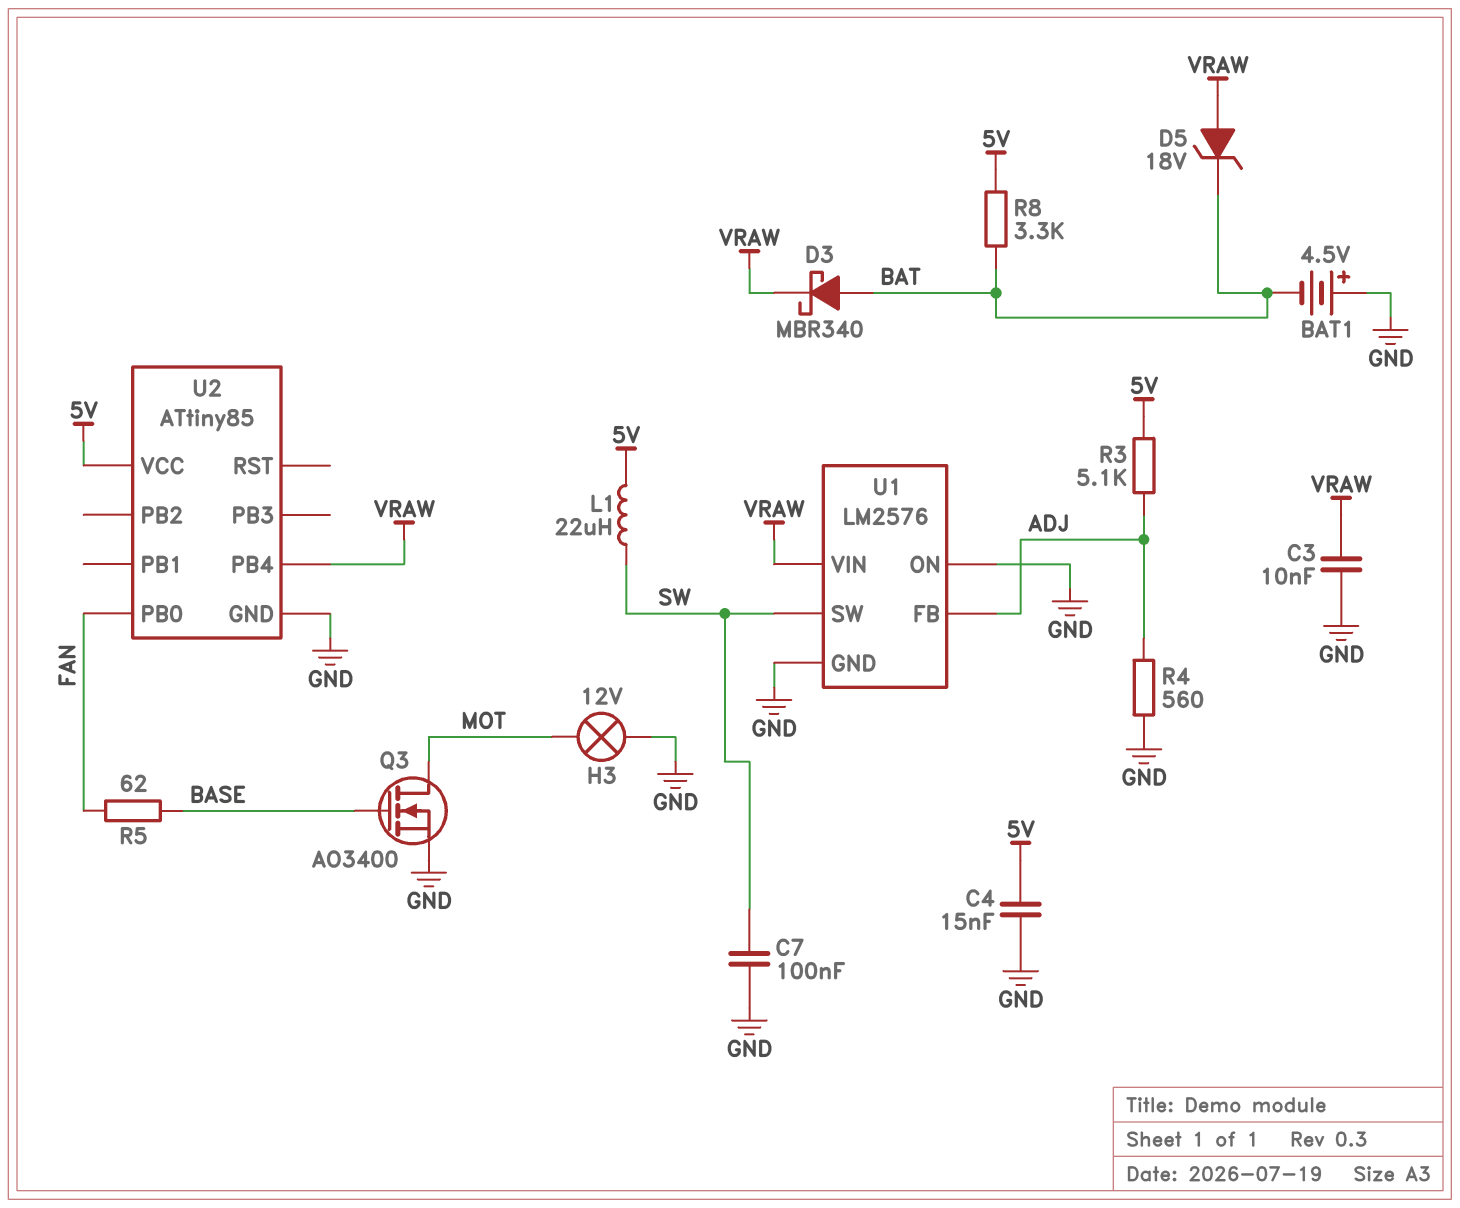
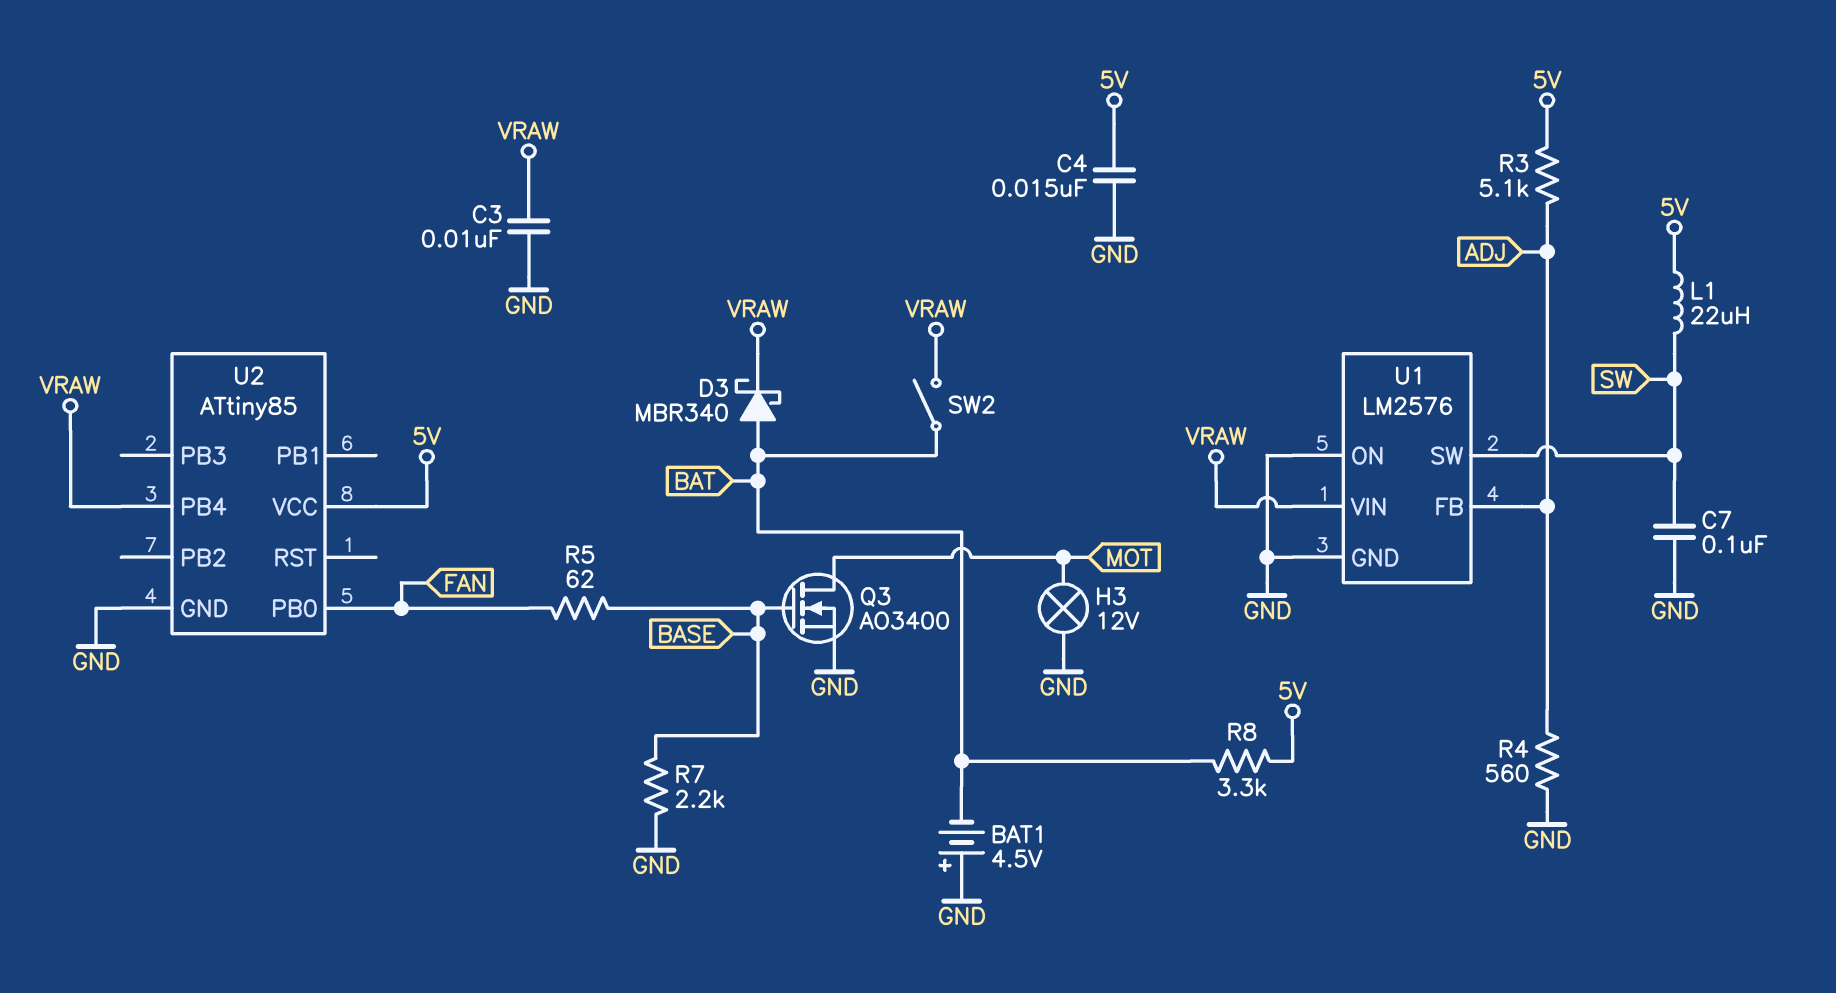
D5: zener 18V (A VRAW, K BAT) -> none
R7: none -> 2.2k (BASE, GND)
SW2: none -> switch (BAT, VRAW)

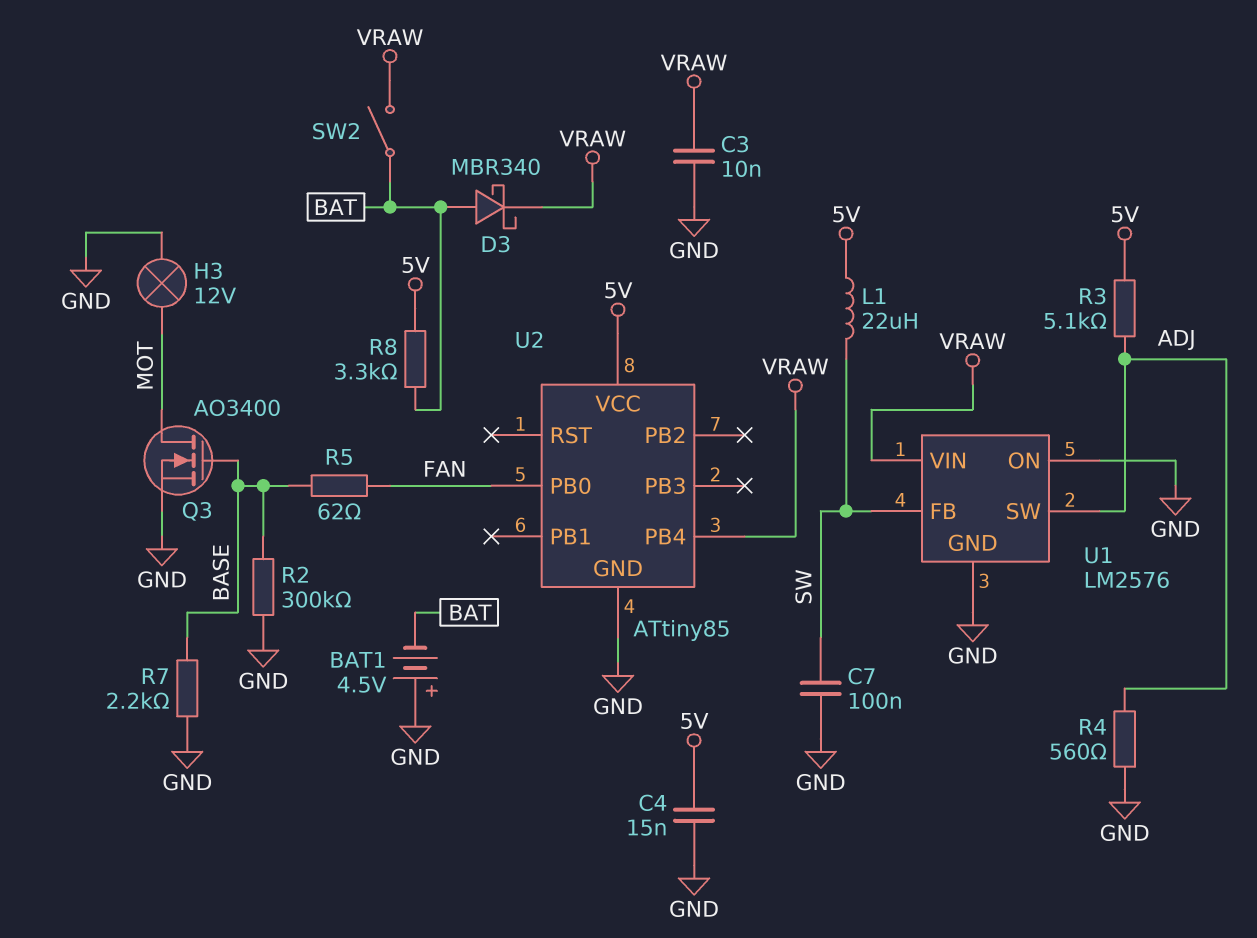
R2: none -> 300k (BASE, GND)
U1 pin FB: ADJ -> SW
U1 pin SW: SW -> ADJ

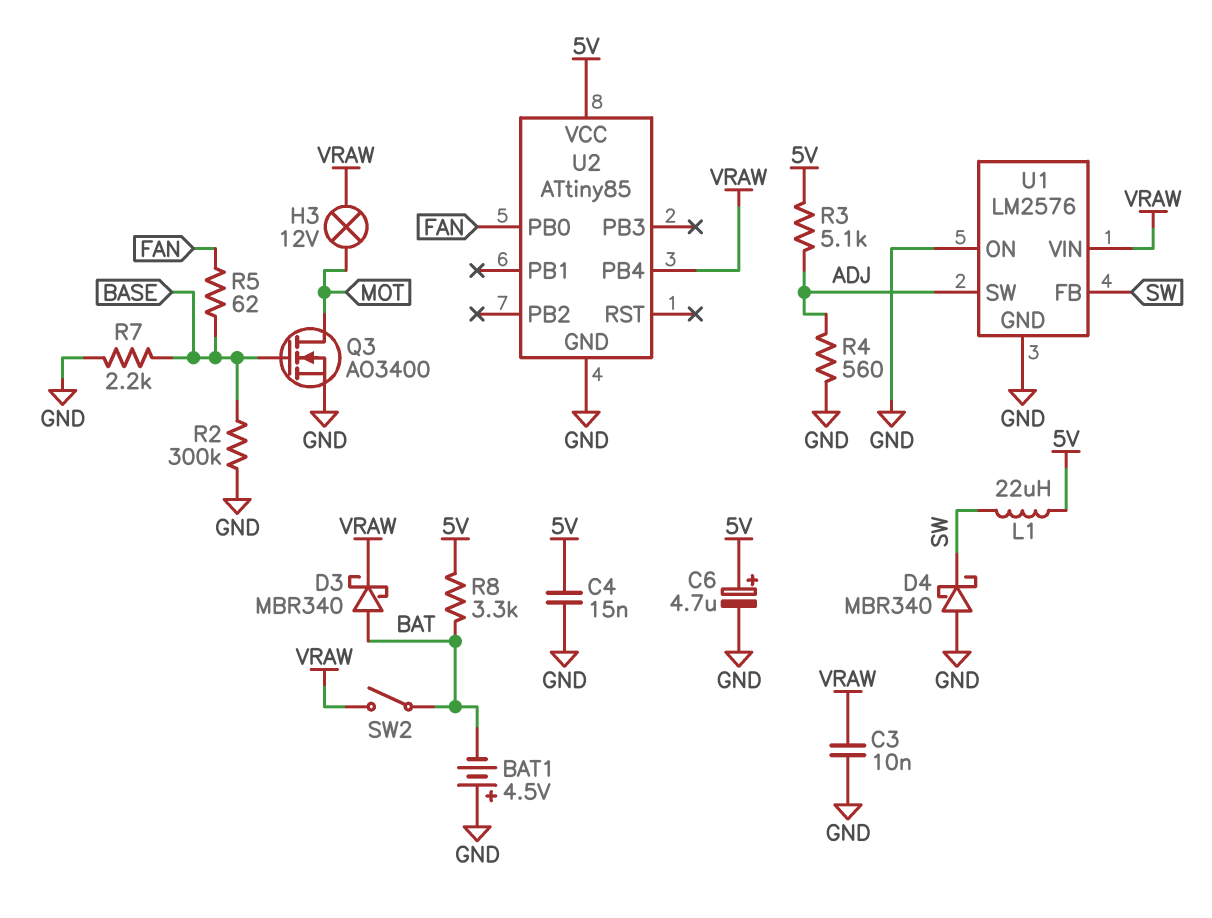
C6: none -> 4.7uF (plus 5V, minus GND)
C7: 100nF (GND, SW) -> none
D4: none -> schottky MBR340 (A GND, K SW)
H3: lamp 12V (GND, MOT) -> lamp 12V (MOT, VRAW)

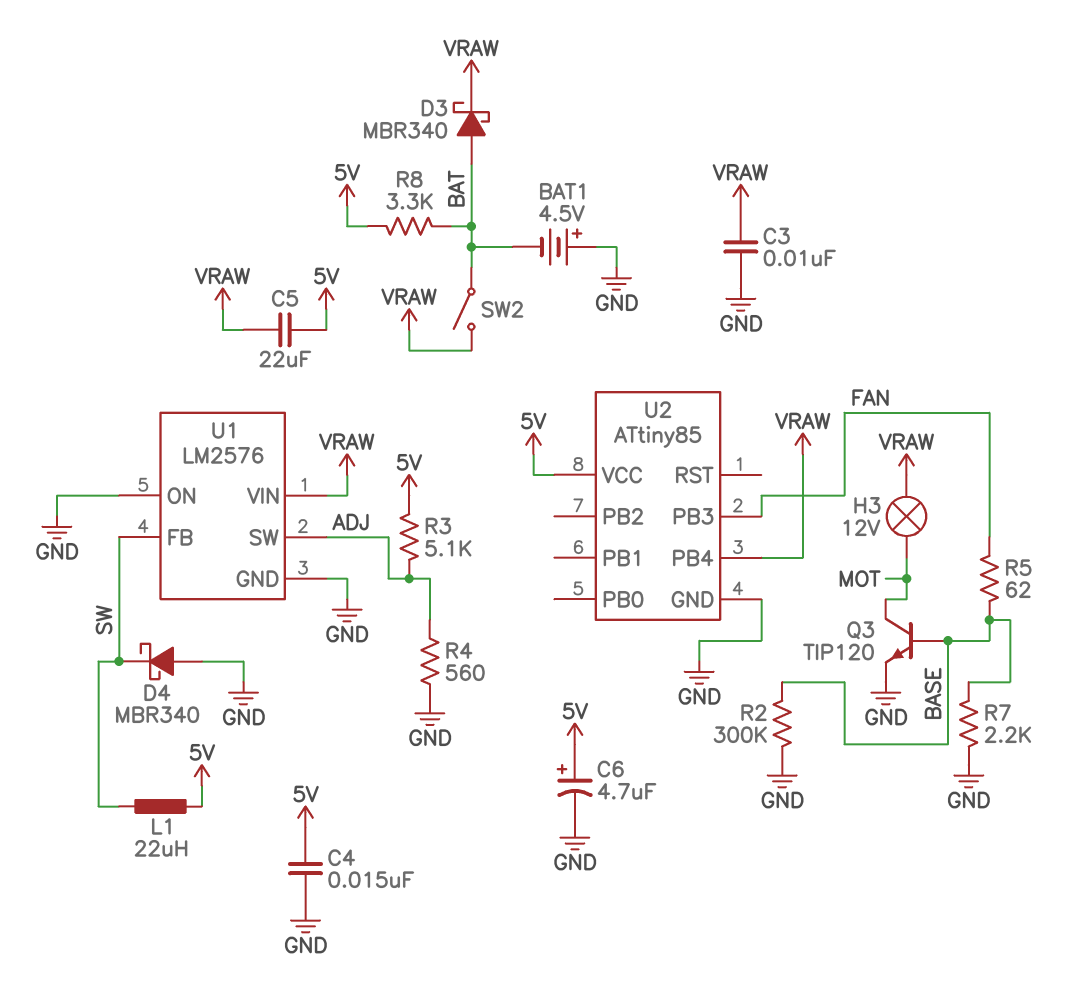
C5: none -> 22uF (5V, VRAW)
Q3: NMOS AO3400 (G BASE, D MOT, S GND) -> NPN TIP120 (B BASE, C MOT, E GND)
U2 pin PB0: FAN -> none
U2 pin PB3: none -> FAN

